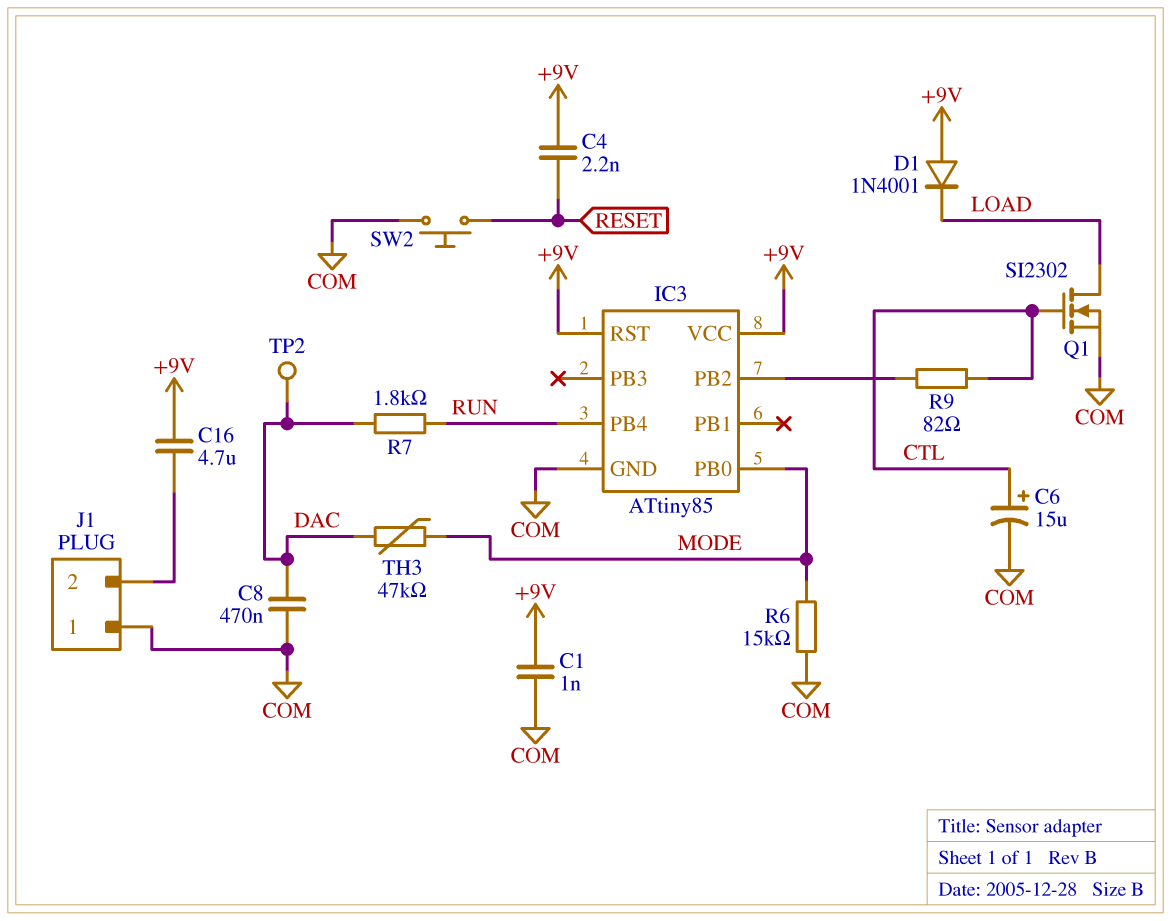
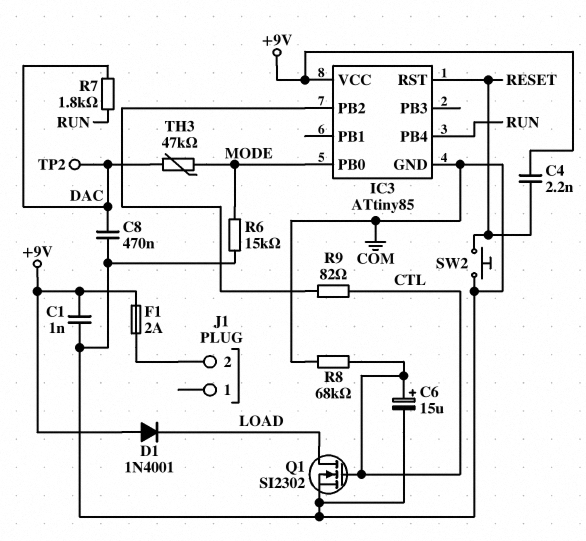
C16: 4.7uF (+9V, J1/2) -> none
F1: none -> 2A (+9V, J1/2)
IC3 pin RST: +9V -> RESET
J1 pin 1: COM -> none
R8: none -> 68k (COM, CTL)

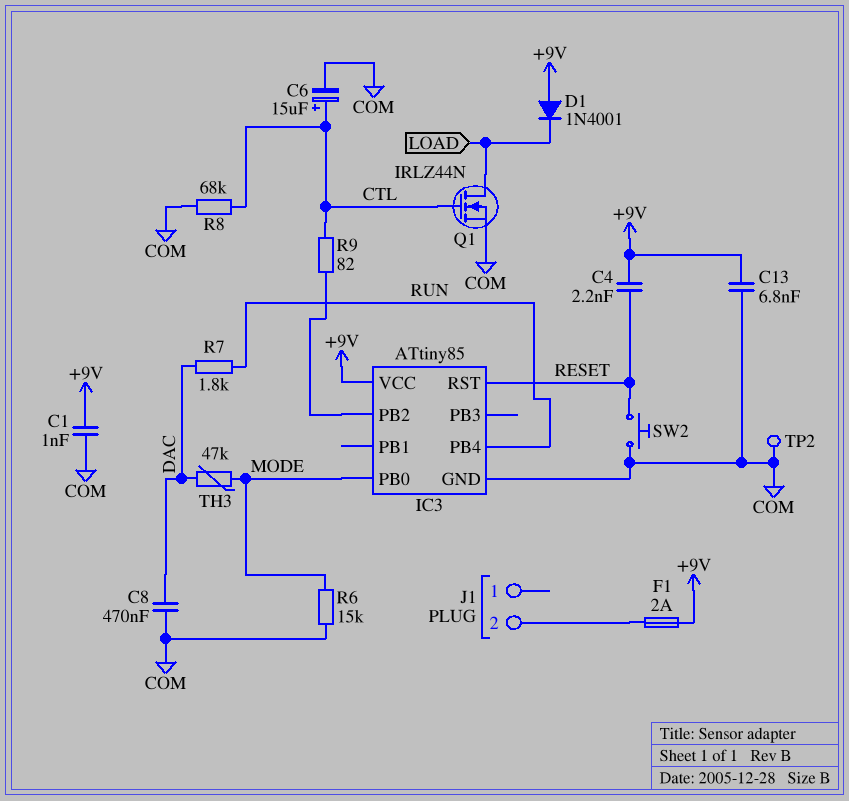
C13: none -> 6.8nF (+9V, COM)
Q1: NMOS SI2302 (G CTL, D LOAD, S COM) -> NMOS IRLZ44N (G CTL, D LOAD, S COM)
TP2: test point (DAC) -> test point (COM)

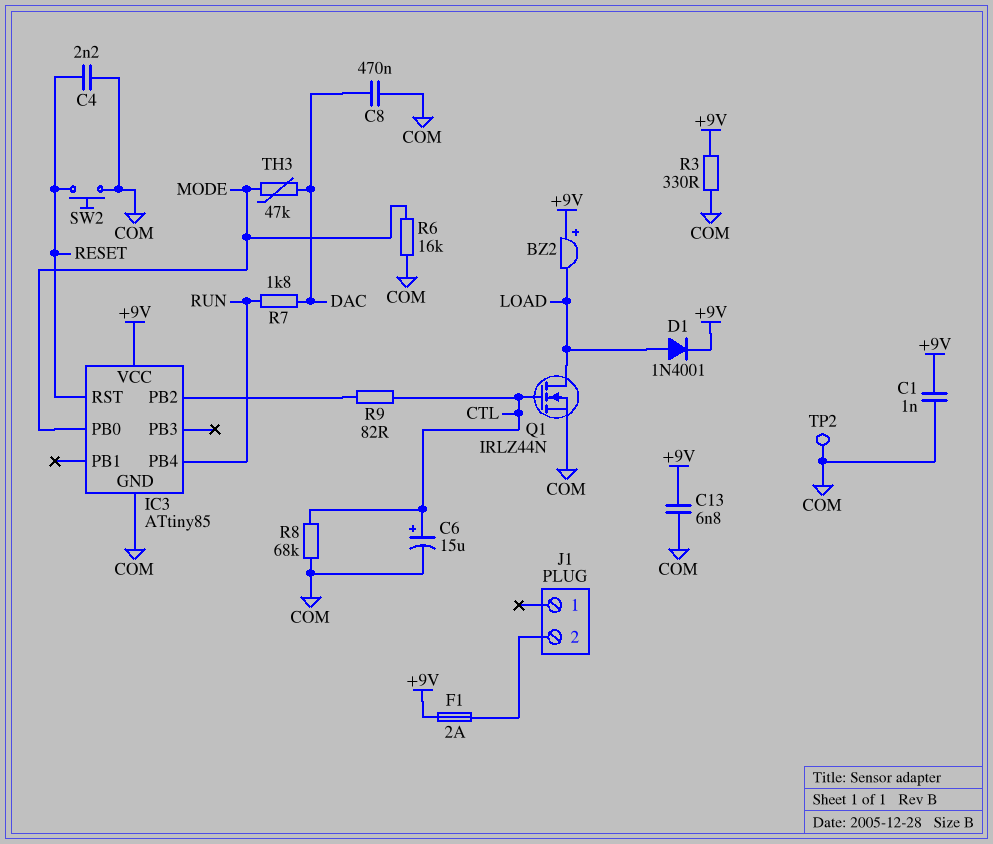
BZ2: none -> buzzer (plus +9V, minus LOAD)
C4: 2.2nF (+9V, RESET) -> 2.2nF (COM, RESET)
D1: diode 1N4001 (A +9V, K LOAD) -> diode 1N4001 (A LOAD, K +9V)
R3: none -> 330 (+9V, COM)
R6: 15k (COM, MODE) -> 16k (COM, MODE)

